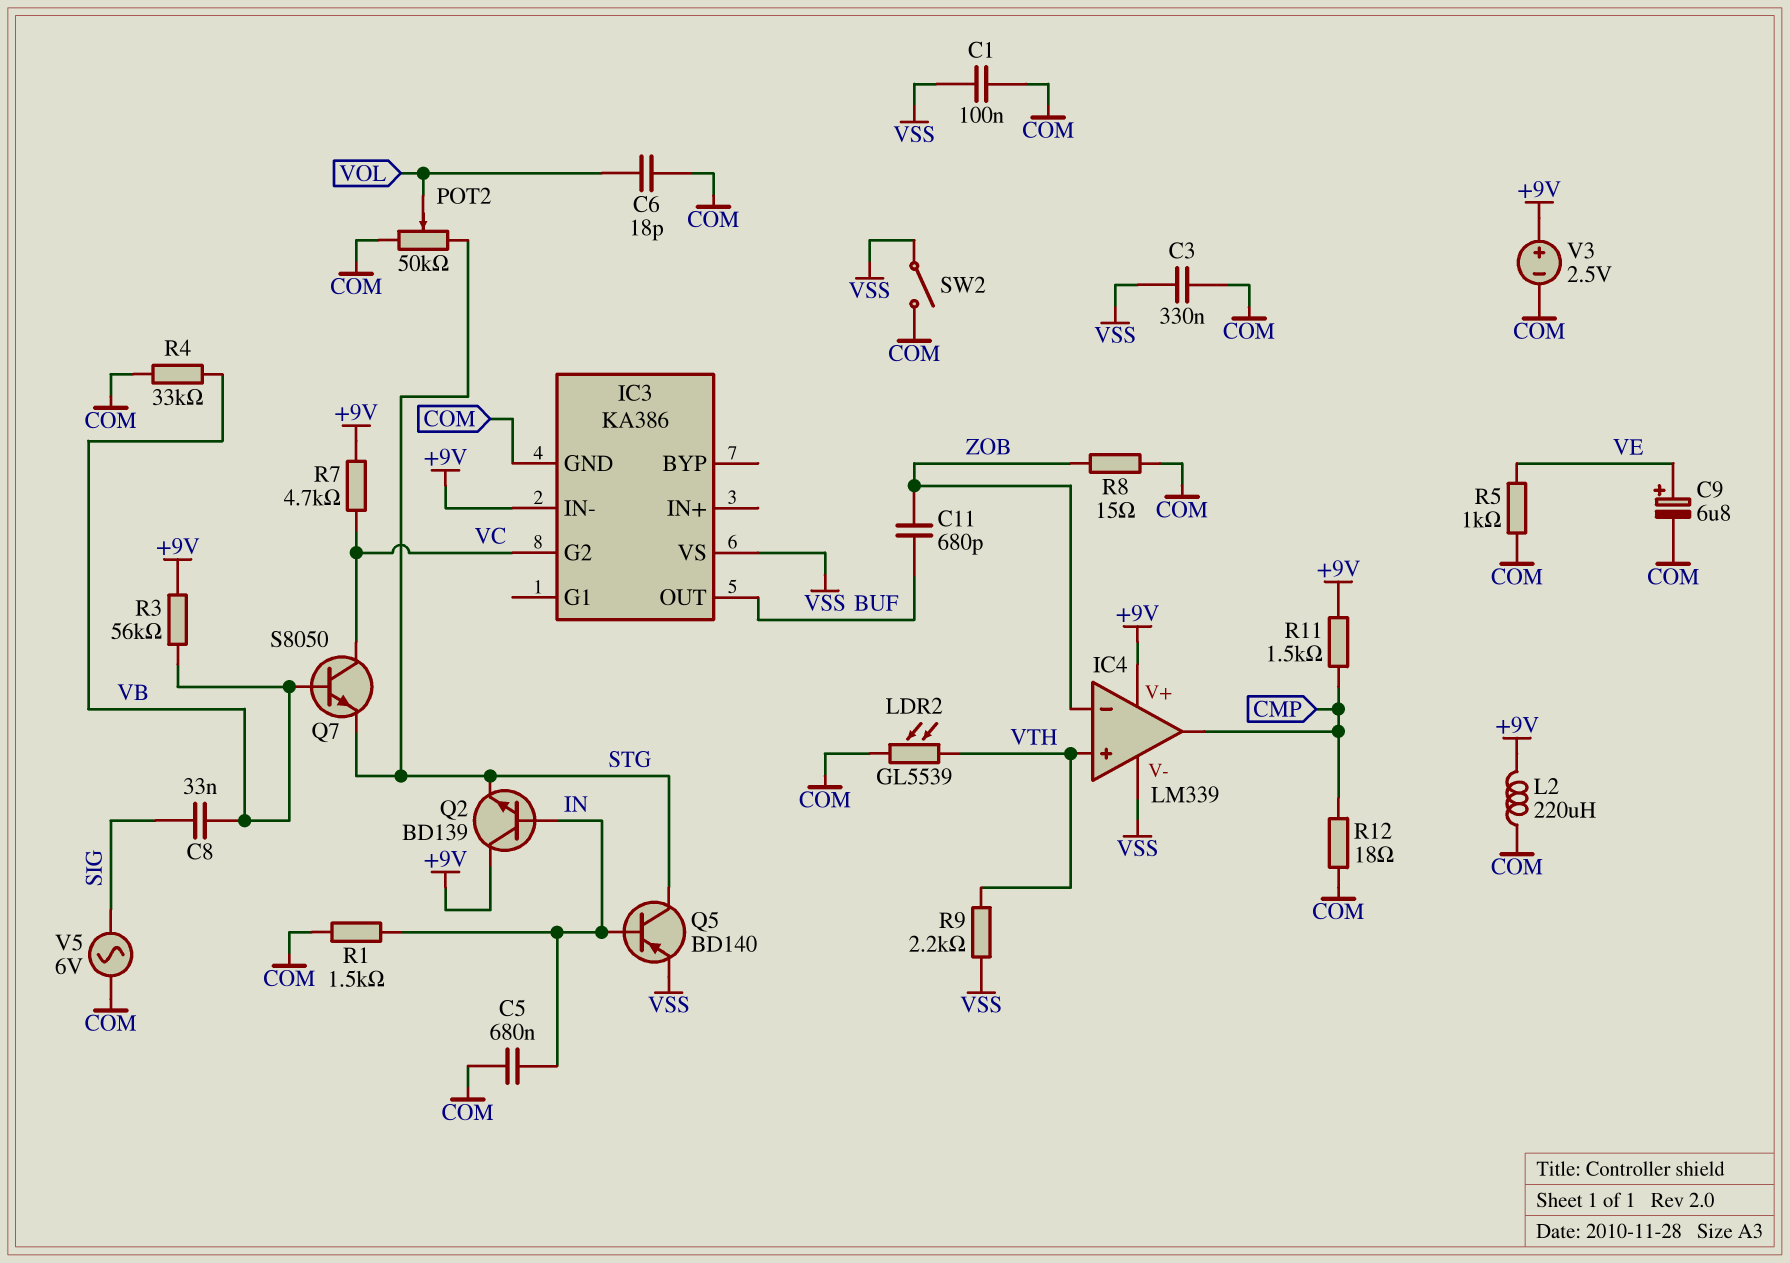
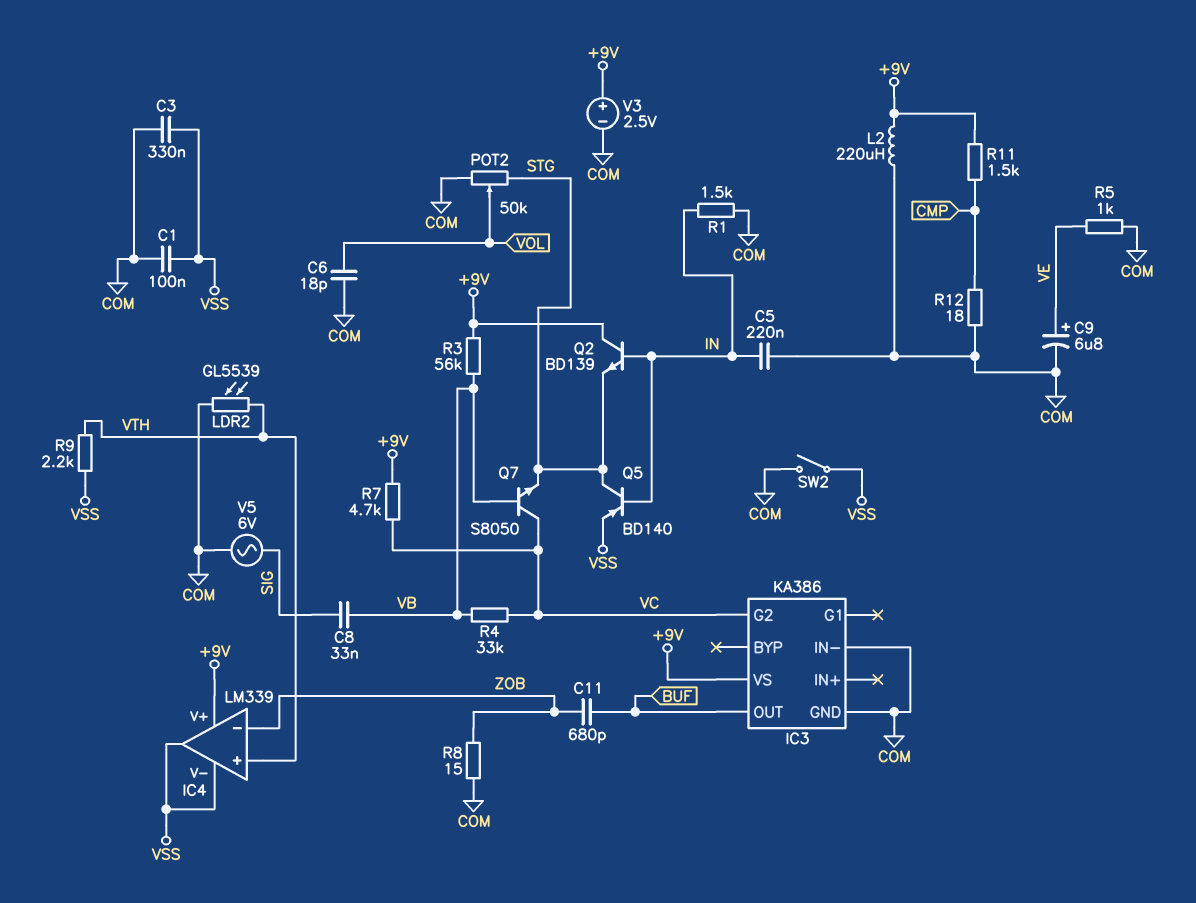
C5: 680nF (COM, IN) -> 220nF (COM, IN)
IC3 pin IN-: +9V -> COM
IC3 pin VS: VSS -> +9V
IC4 pin out: CMP -> VSS
R4: 33k (COM, VB) -> 33k (VB, VC)

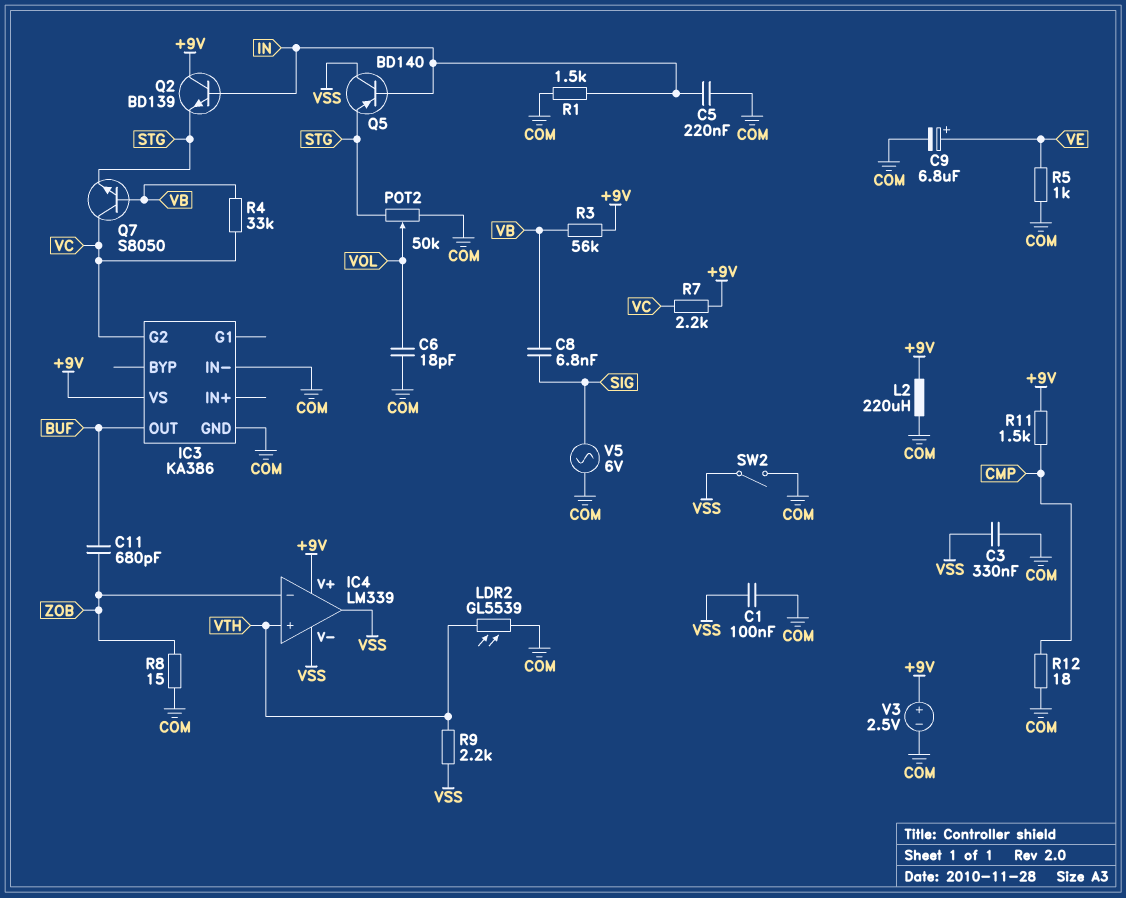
C8: 33nF (SIG, VB) -> 6.8nF (SIG, VB)
Q5: PNP BD140 (B IN, C STG, E VSS) -> PNP BD140 (B IN, C VSS, E STG)
R7: 4.7k (+9V, VC) -> 2.2k (+9V, VC)

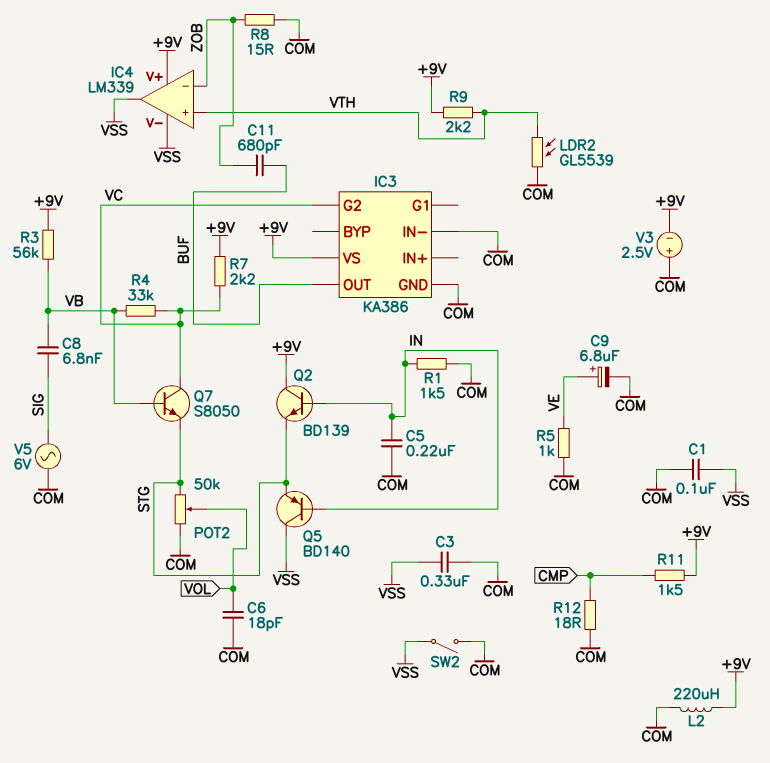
R9: 2.2k (VSS, VTH) -> 2.2k (+9V, VTH)
V3: 2.5V (plus +9V, minus COM) -> 2.5V (plus COM, minus +9V)

